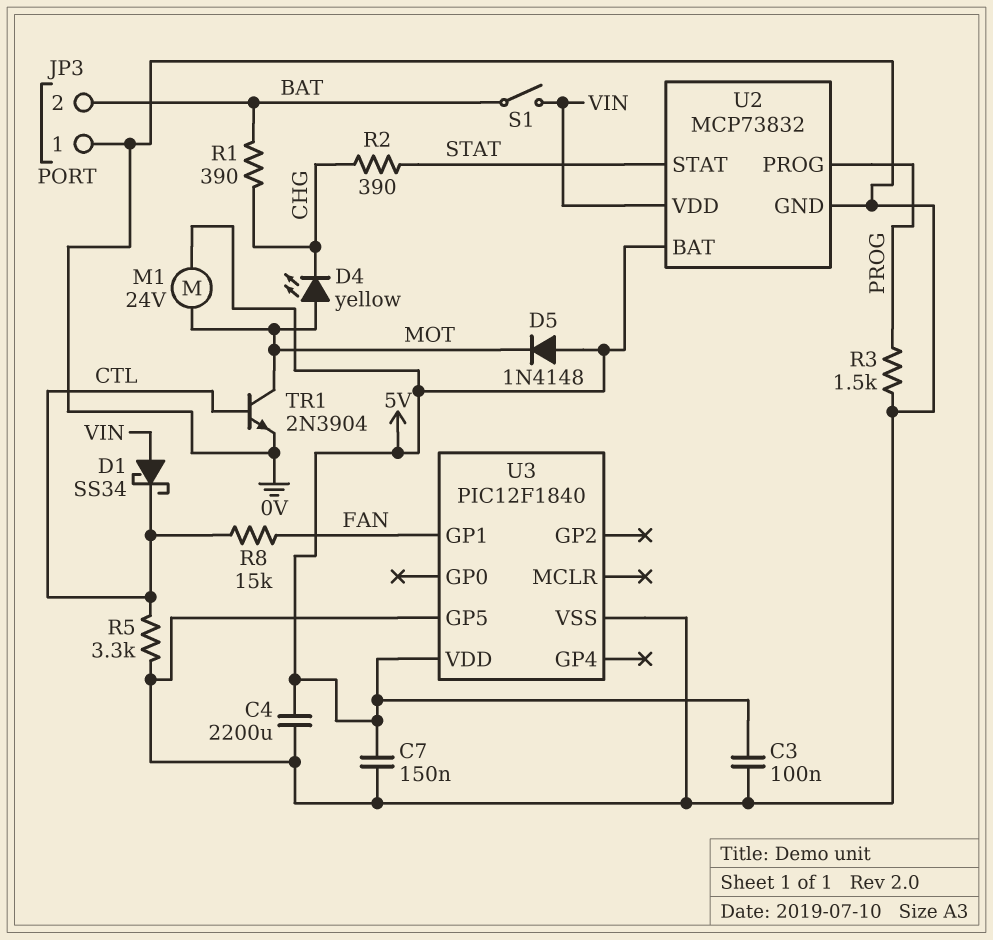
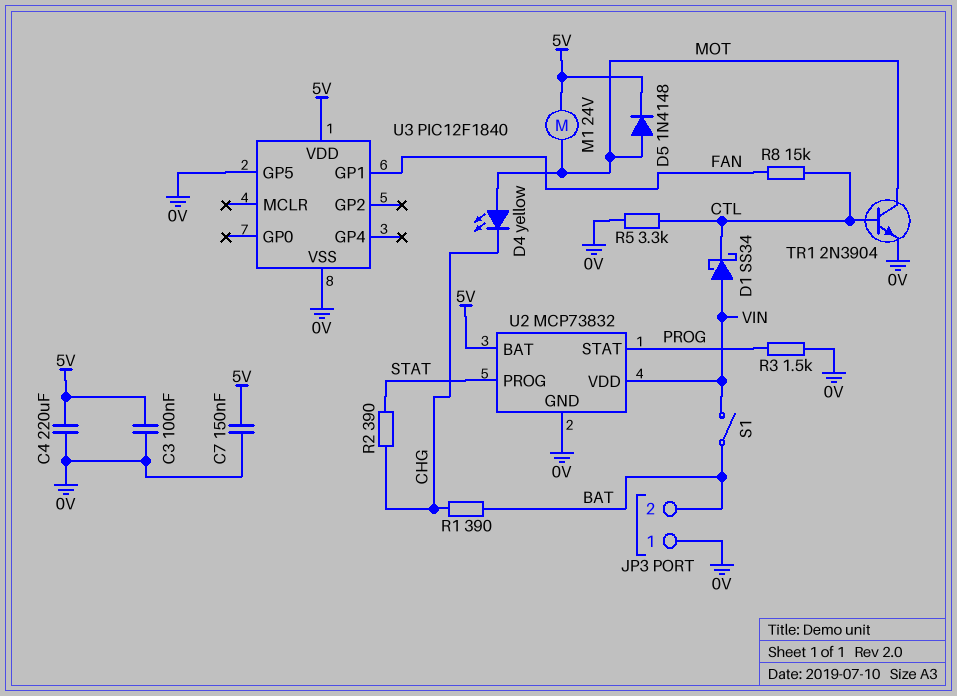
C4: 2200uF (0V, 5V) -> 220uF (0V, 5V)
D5: diode 1N4148 (A 5V, K MOT) -> diode 1N4148 (A MOT, K 5V)
U2 pin PROG: PROG -> STAT
U2 pin STAT: STAT -> PROG

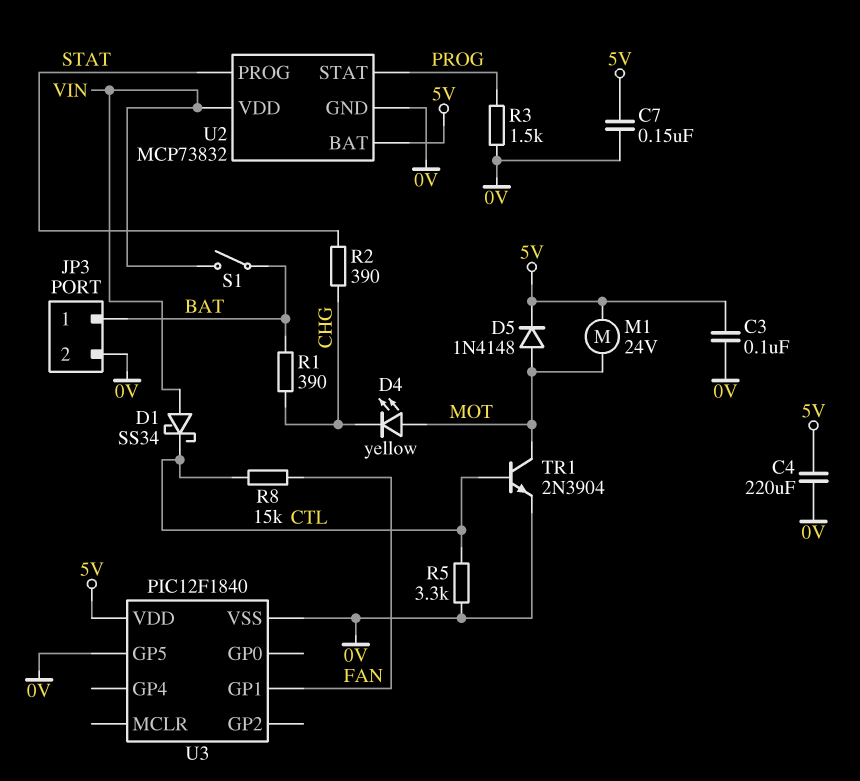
JP3 pin 1: 0V -> BAT
JP3 pin 2: BAT -> 0V

